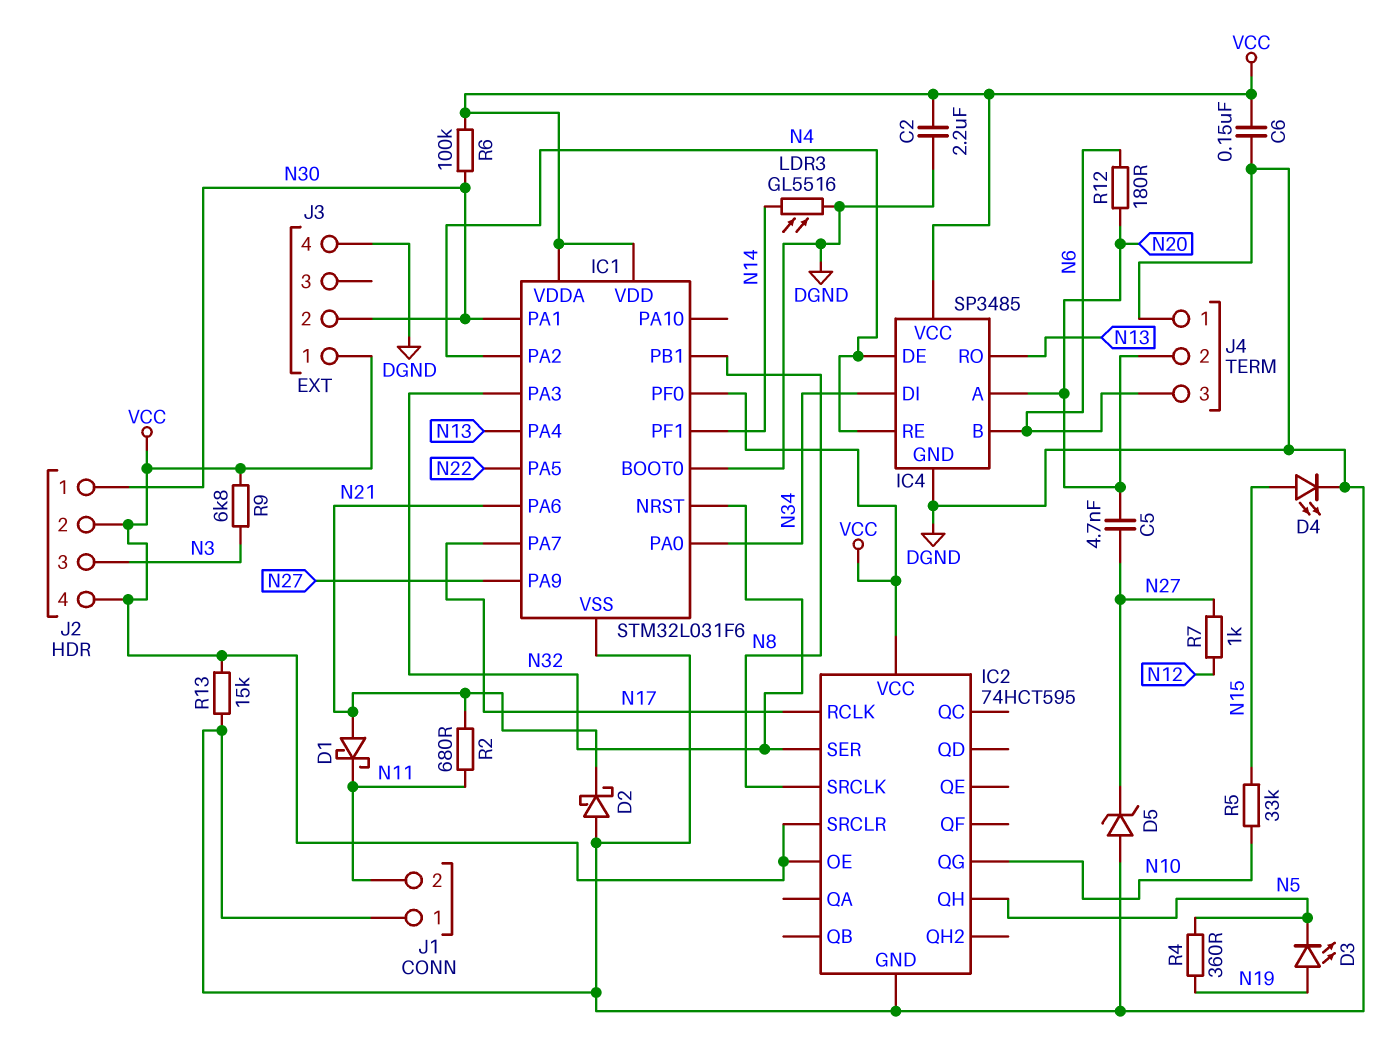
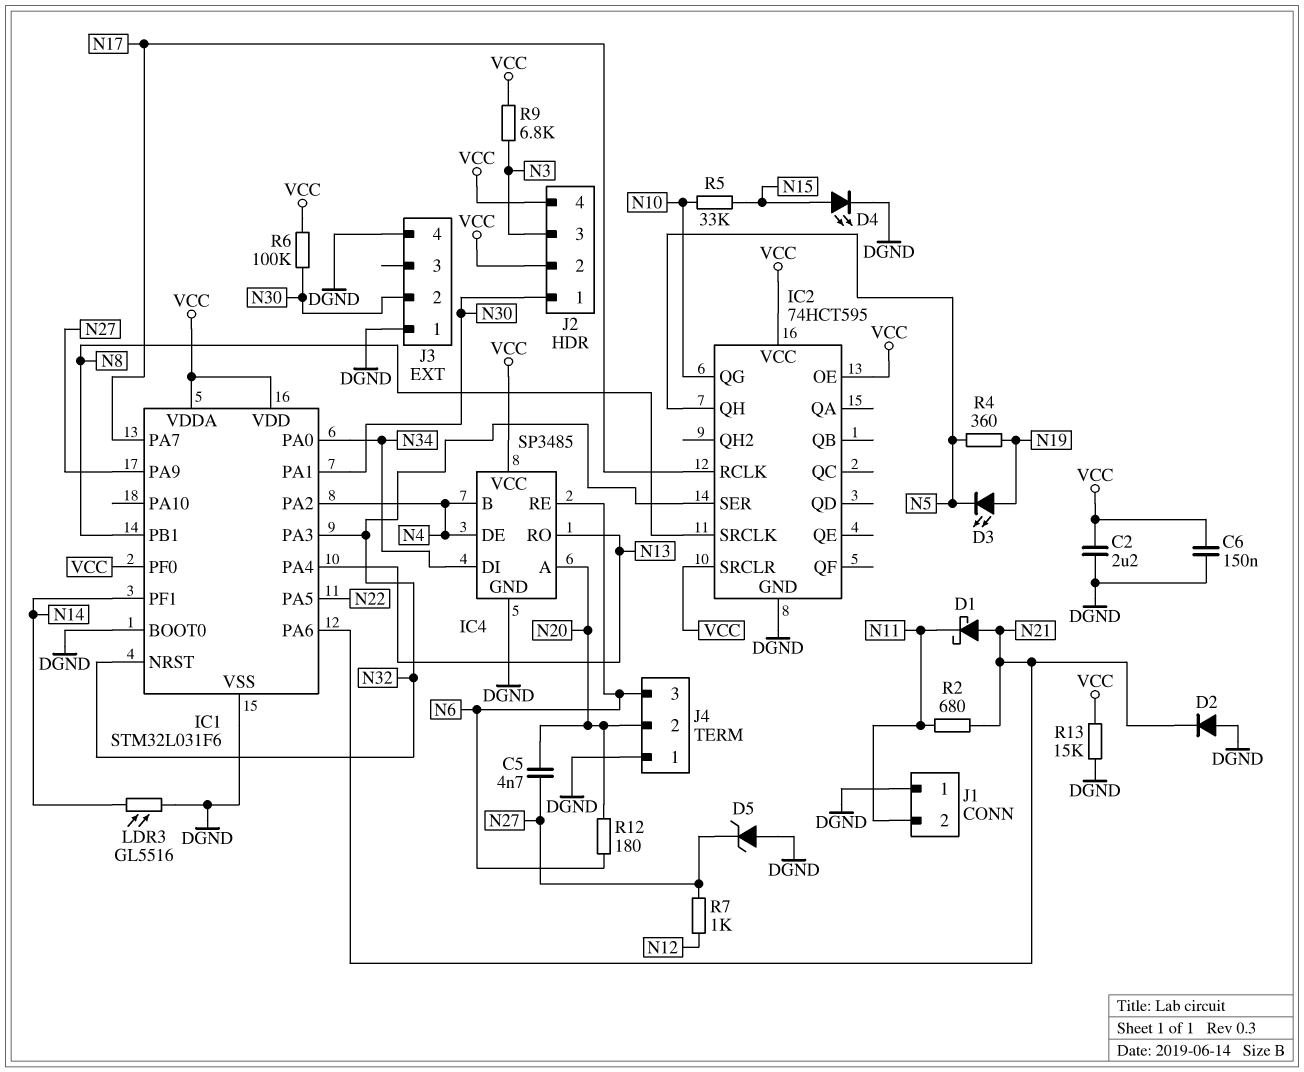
D2: schottky (A DGND, K N21) -> diode (A DGND, K N21)
IC4 pin B: N6 -> N4
IC4 pin RE: N4 -> N6
J3 pin 1: VCC -> DGND

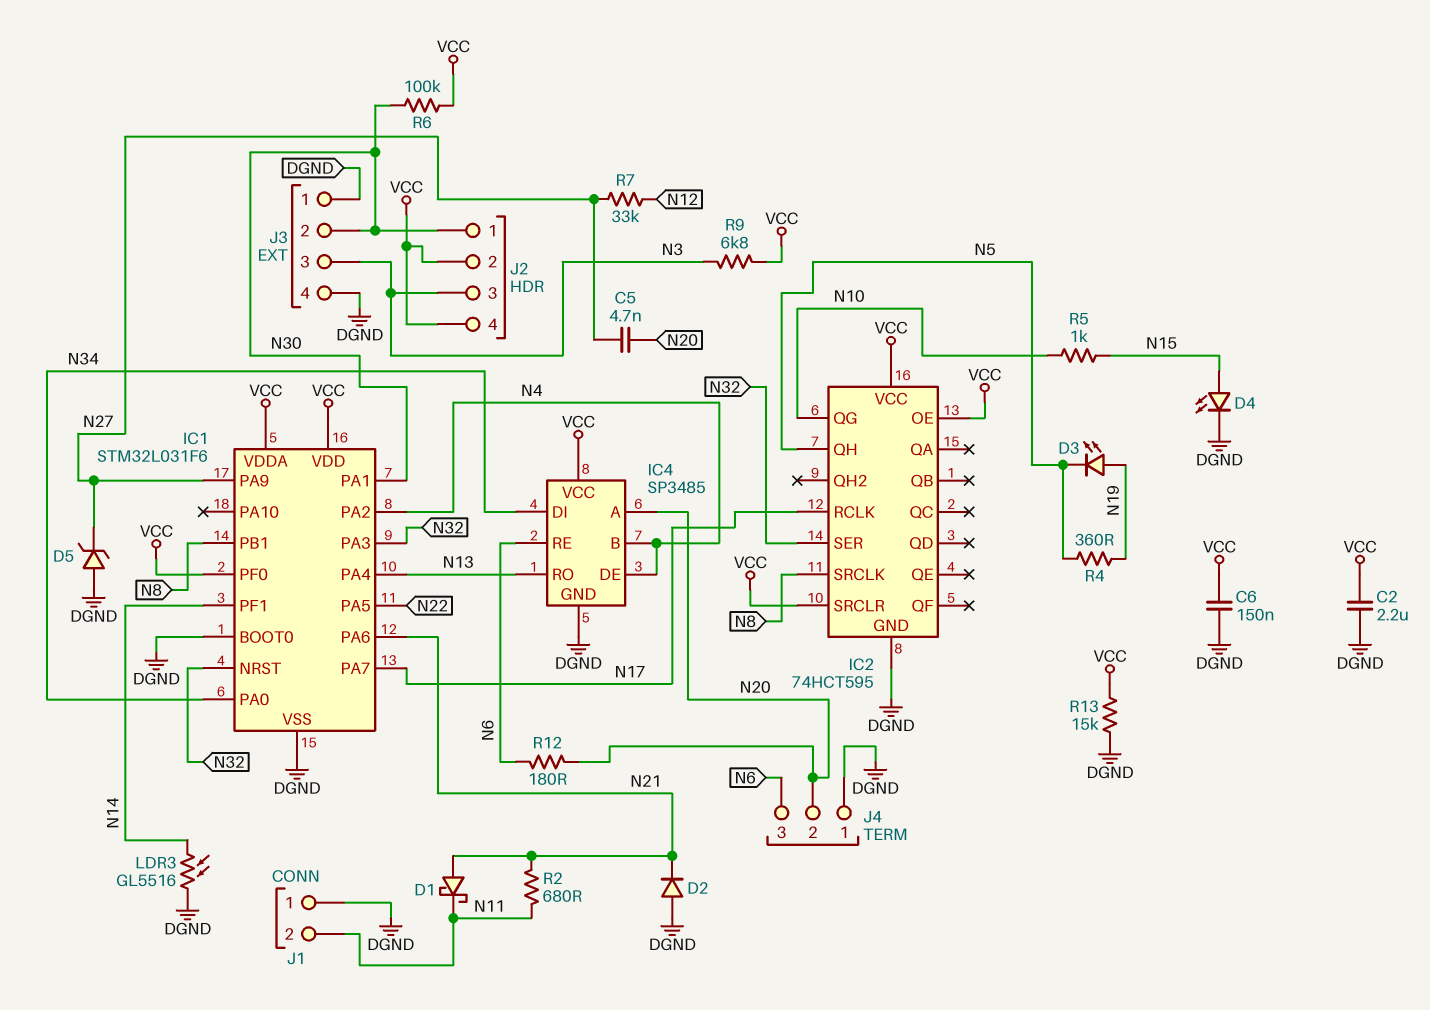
J3 pin 3: none -> N3
R5: 33k (N10, N15) -> 1k (N10, N15)
R7: 1k (N12, N27) -> 33k (N12, N27)

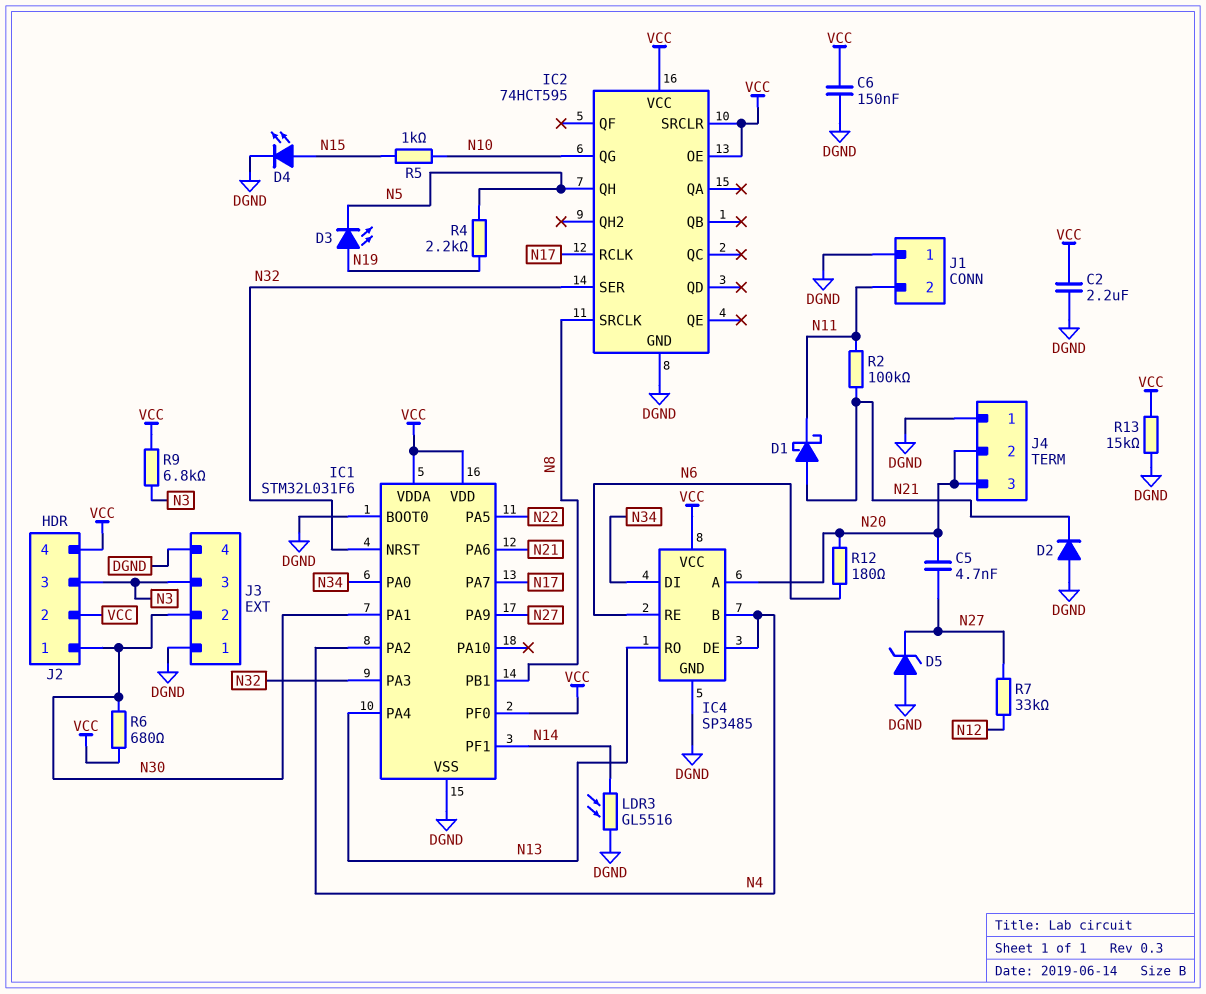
J4 pin 3: N6 -> N20
R2: 680 (N11, N21) -> 100k (N11, N21)
R4: 360 (N5, N19) -> 2.2k (N5, N19)
R6: 100k (N30, VCC) -> 680 (N30, VCC)

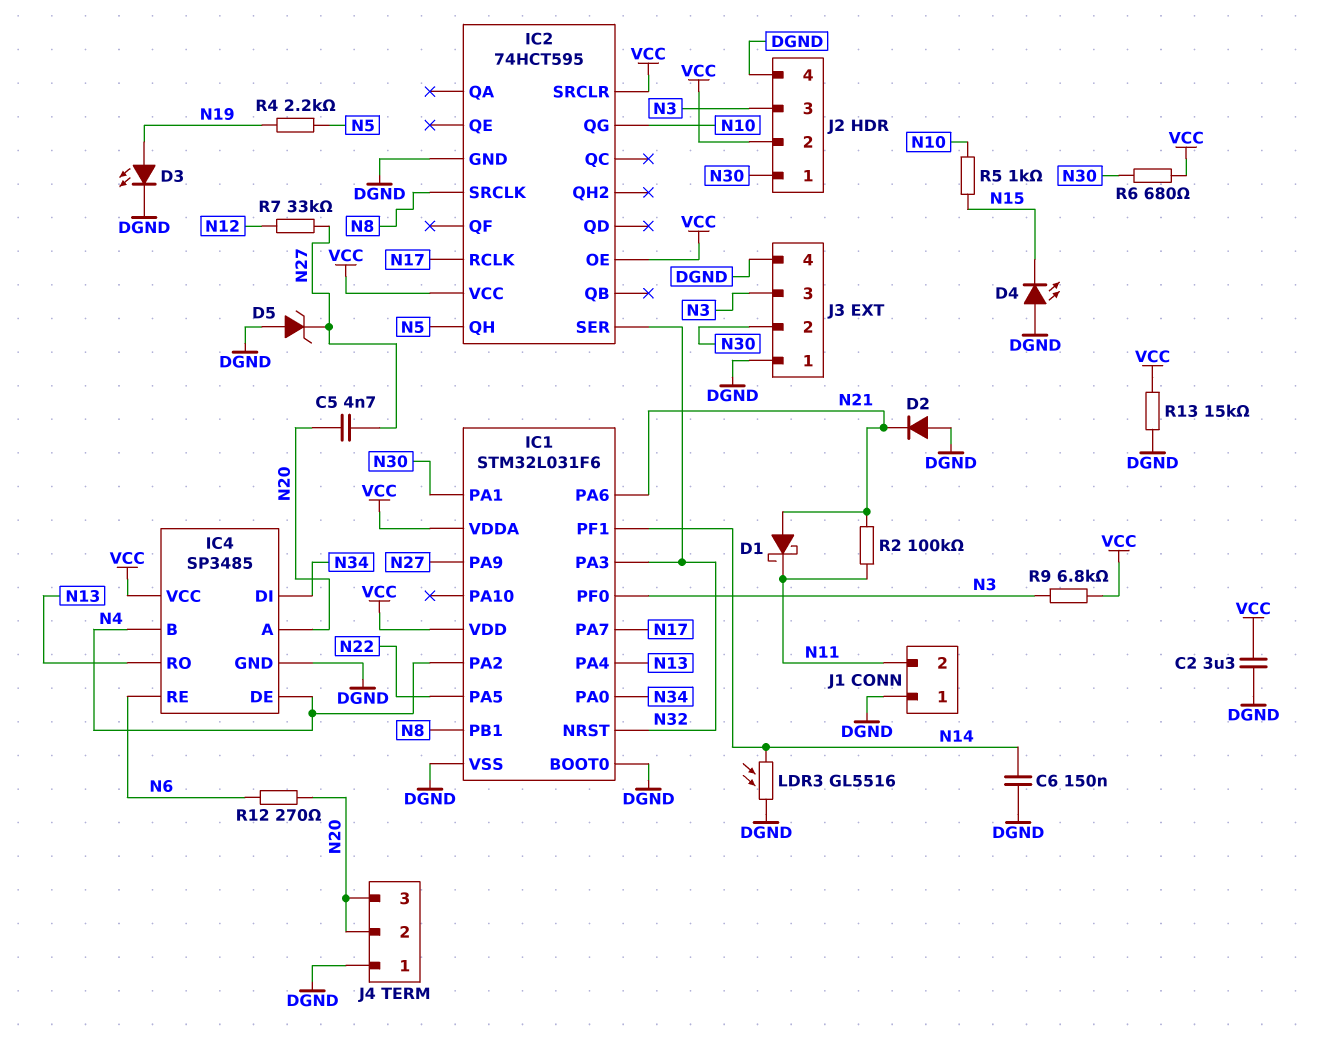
C2: 2.2uF (DGND, VCC) -> 3.3uF (DGND, VCC)
C6: 150nF (DGND, VCC) -> 150nF (DGND, N14)
D3: LED (A N19, K N5) -> LED (A N19, K DGND)
D4: LED (A N15, K DGND) -> LED (A DGND, K N15)
IC1 pin PF0: VCC -> N3
J2 pin 4: VCC -> DGND
R12: 180 (N6, N20) -> 270 (N6, N20)

